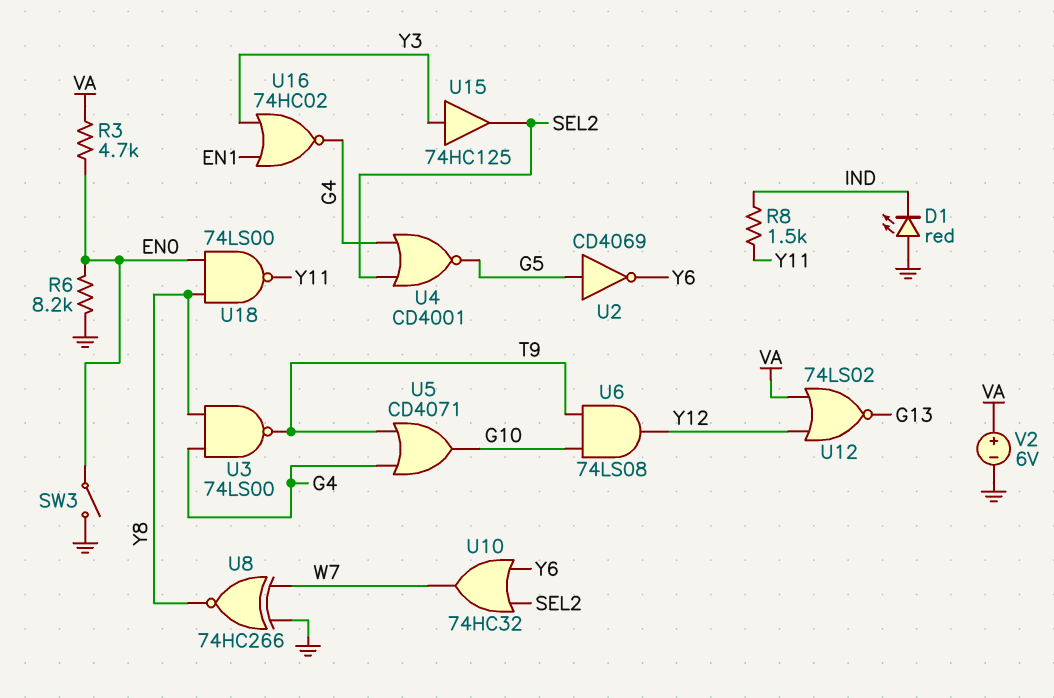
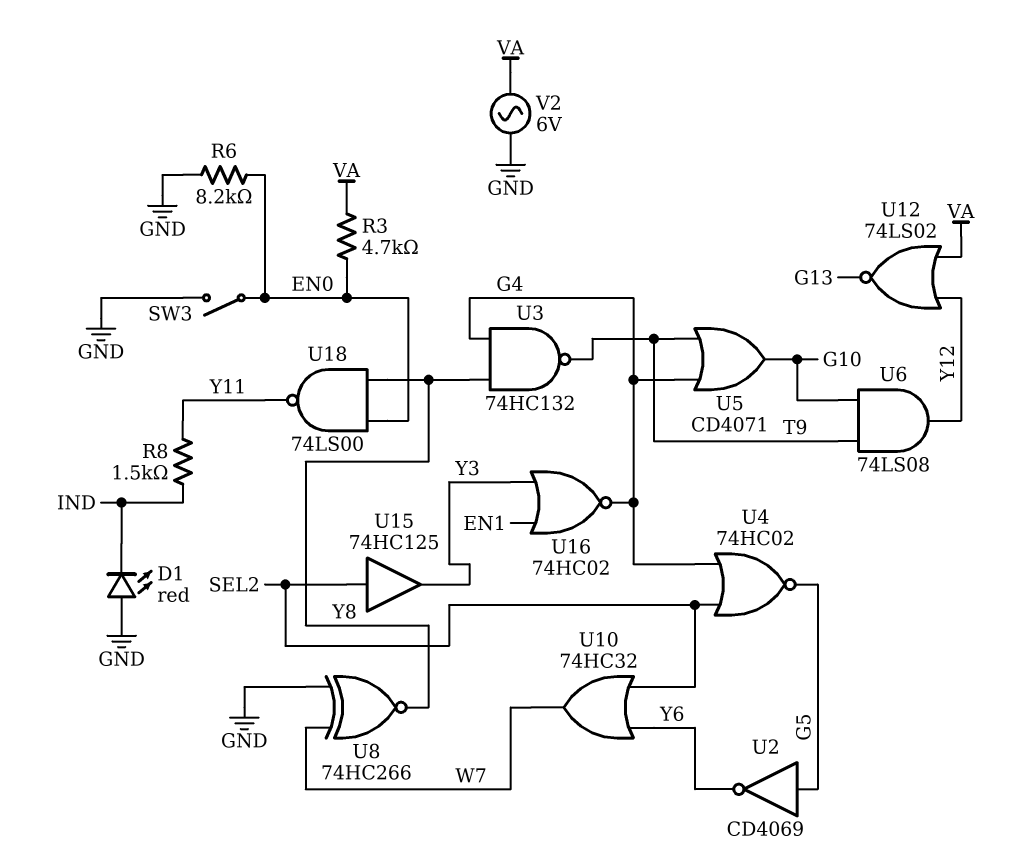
U3: NAND 74LS00 (in G4, in Y8, out T9) -> NAND 74HC132 (in G4, in Y8, out T9)
U4: NOR CD4001 (in G4, in SEL2, out G5) -> NOR 74HC02 (in G4, in SEL2, out G5)
U15: buffer 74HC125 (in Y3, out SEL2) -> buffer 74HC125 (in SEL2, out Y3)
V2: 6V (plus VA, minus GND) -> AC 6V (GND, VA)

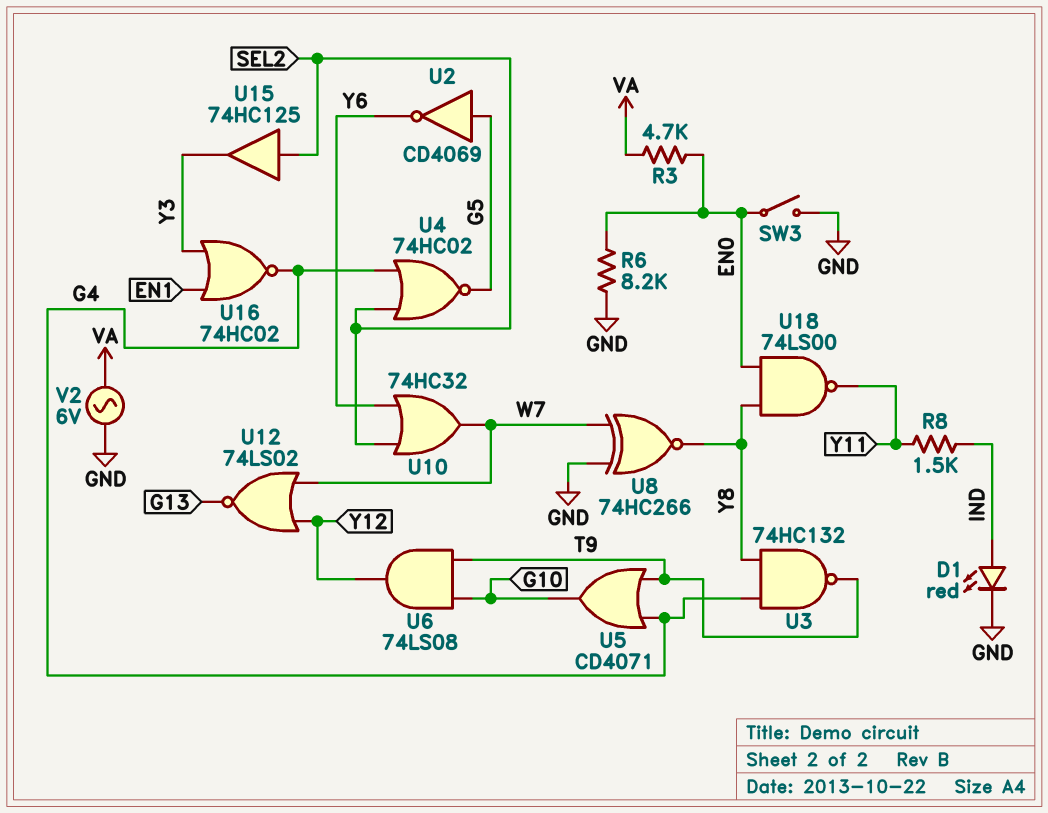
D1: LED red (A GND, K IND) -> LED red (A IND, K GND)
U12: NOR 74LS02 (in VA, in Y12, out G13) -> NOR 74LS02 (in W7, in Y12, out G13)

